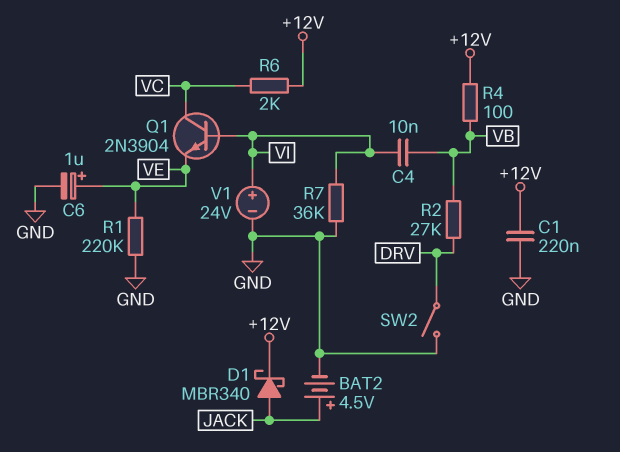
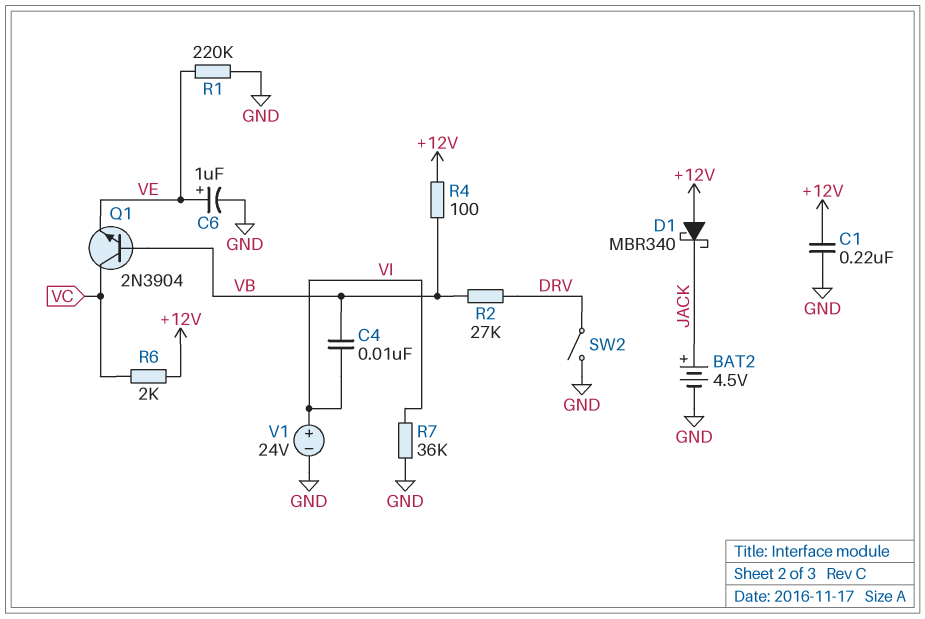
D1: schottky MBR340 (A JACK, K +12V) -> schottky MBR340 (A +12V, K JACK)
Q1: NPN 2N3904 (B VI, C VC, E VE) -> NPN 2N3904 (B VB, C VC, E VE)

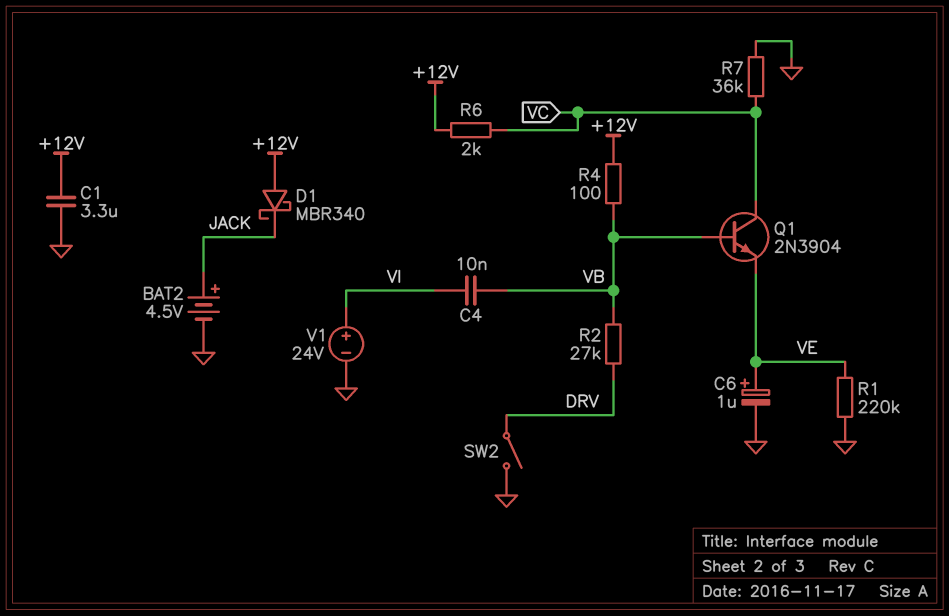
C1: 220nF (+12V, GND) -> 3.3uF (+12V, GND)
R7: 36k (GND, VI) -> 36k (GND, VC)

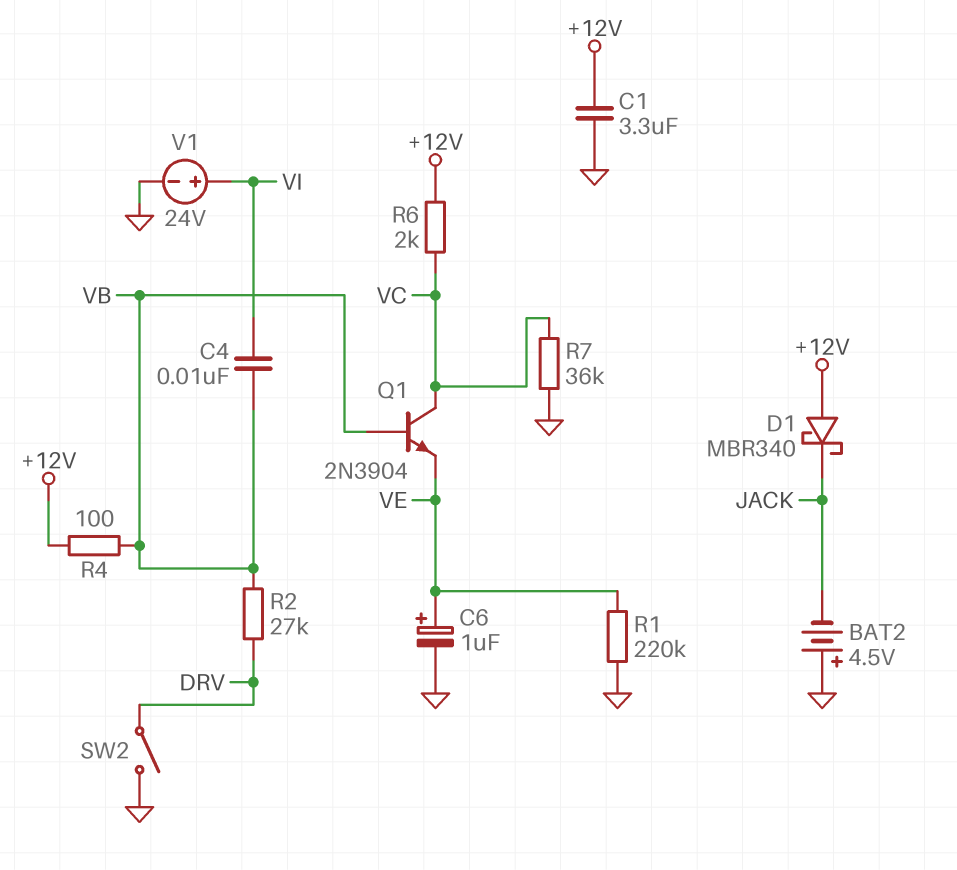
BAT2: 4.5V (plus JACK, minus GND) -> 4.5V (plus GND, minus JACK)

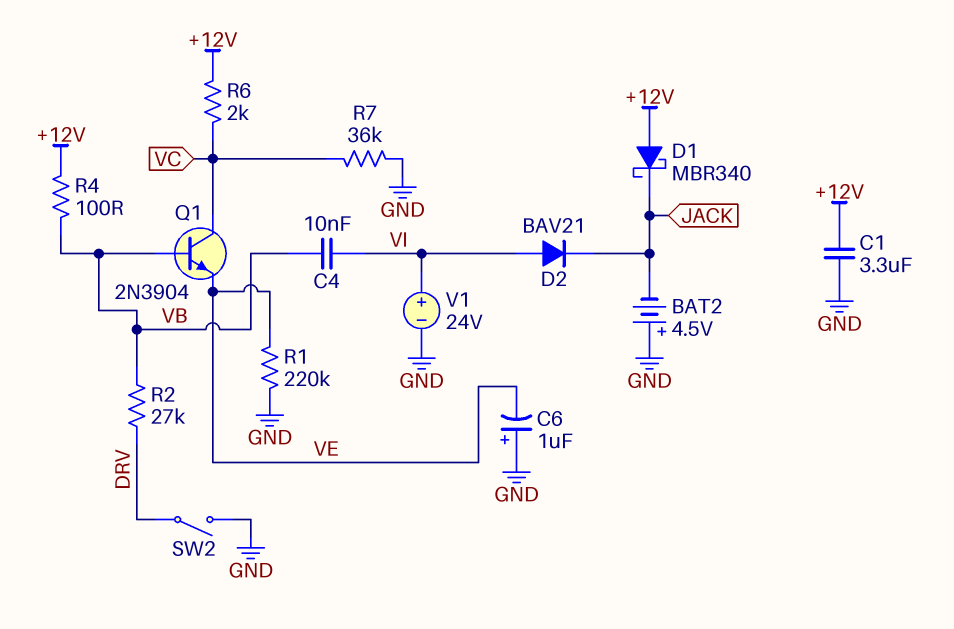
C6: 1uF (plus VE, minus GND) -> 1uF (plus GND, minus VE)
D2: none -> diode BAV21 (A VI, K JACK)

